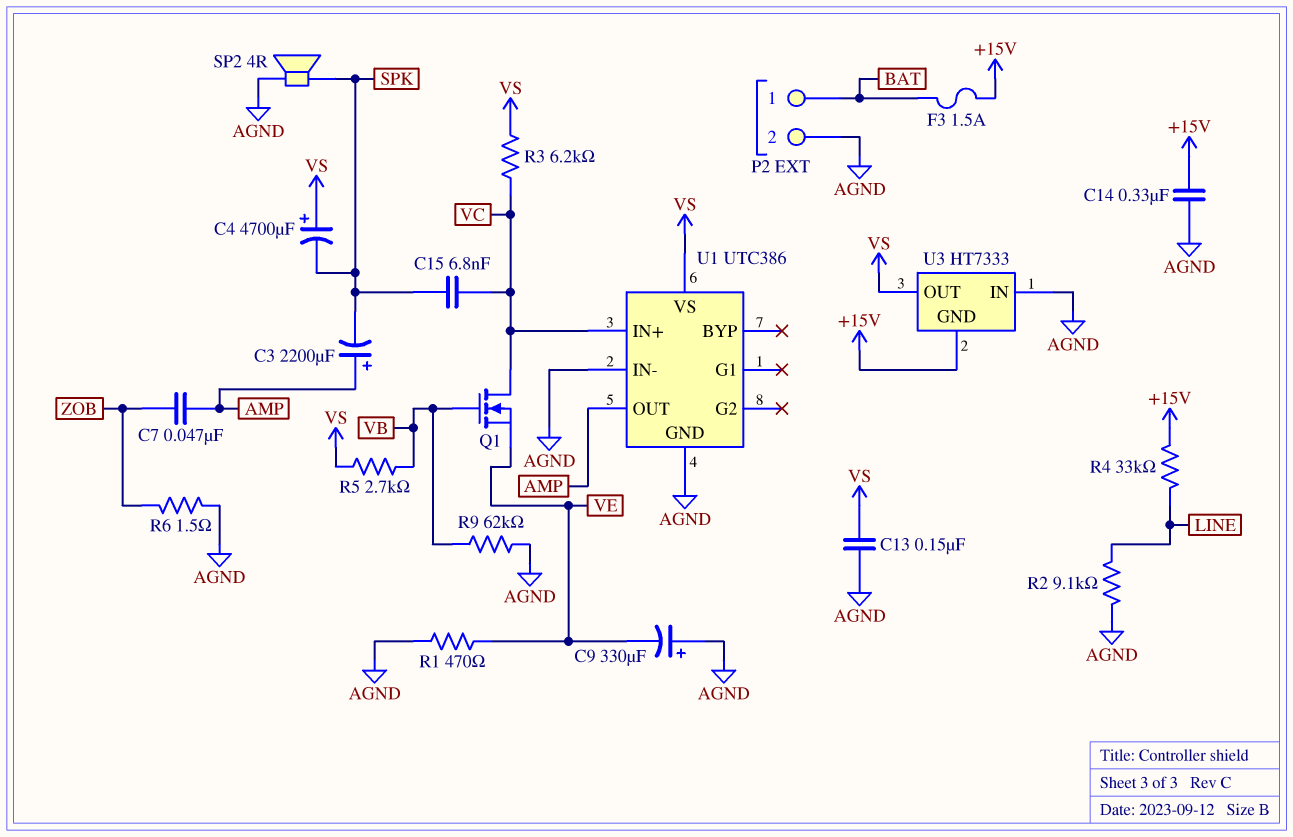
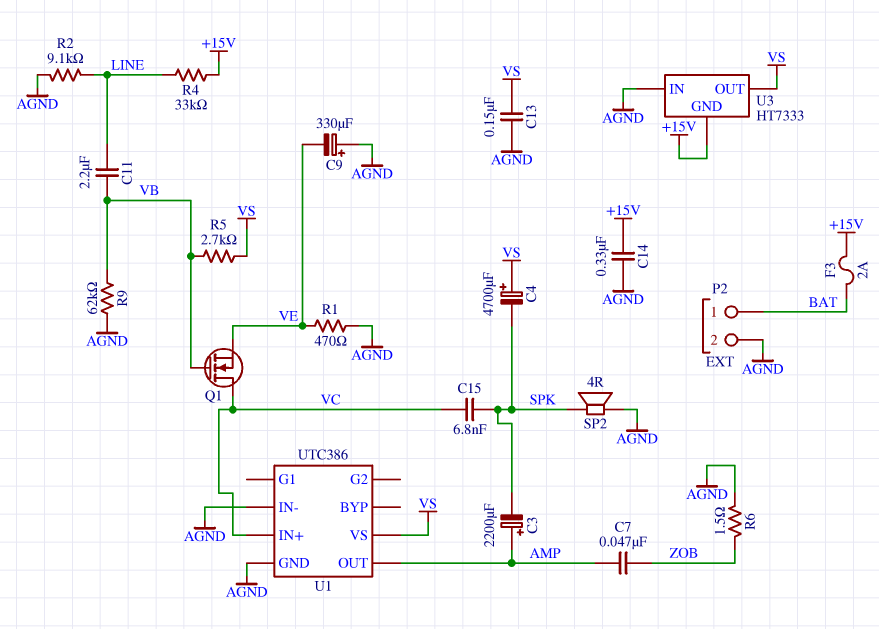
C11: none -> 2.2uF (LINE, VB)
F3: 1.5A (+15V, BAT) -> 2A (+15V, BAT)
R3: 6.2k (VC, VS) -> none

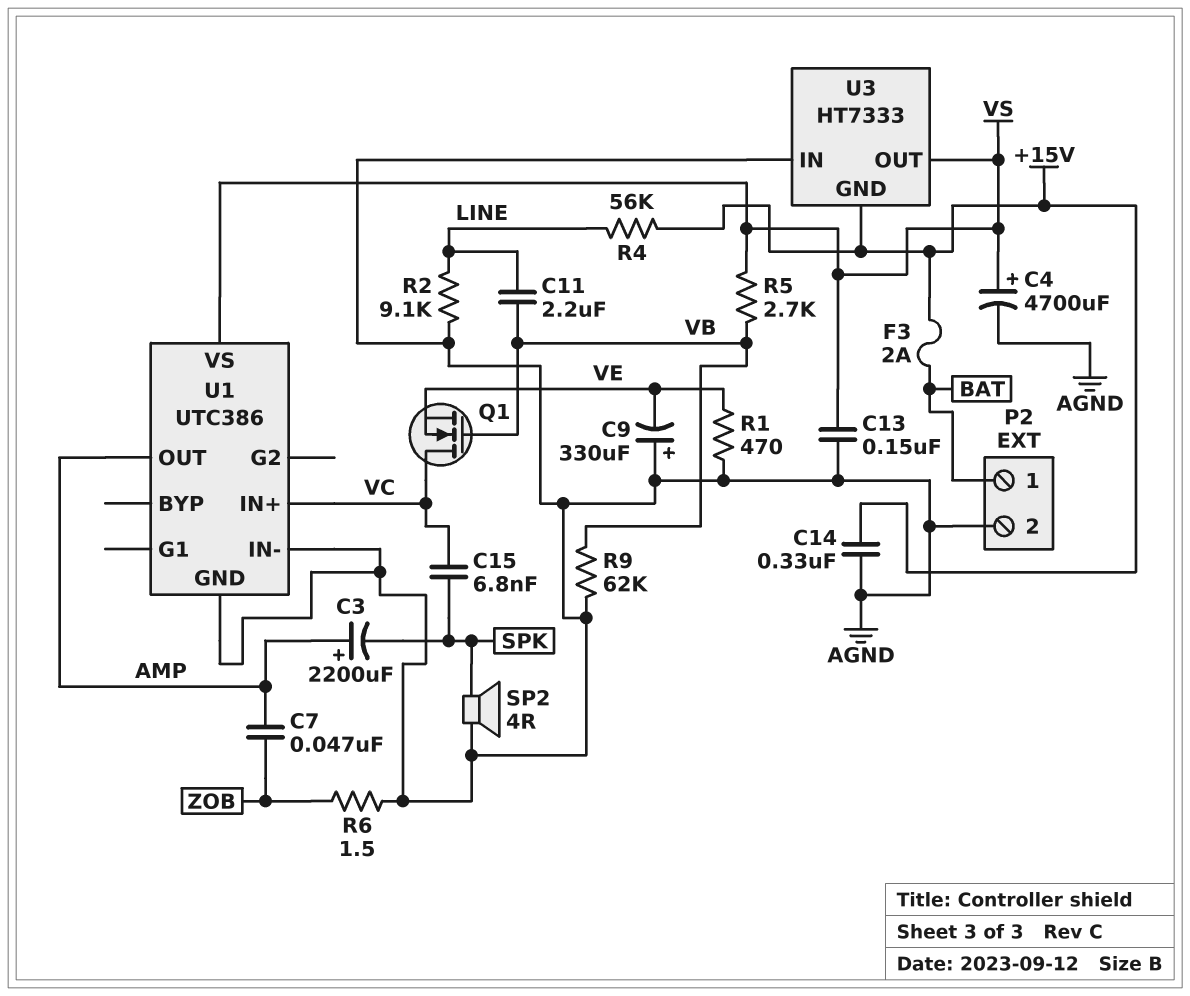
C4: 4700uF (plus VS, minus SPK) -> 4700uF (plus VS, minus AGND)
R4: 33k (+15V, LINE) -> 56k (+15V, LINE)

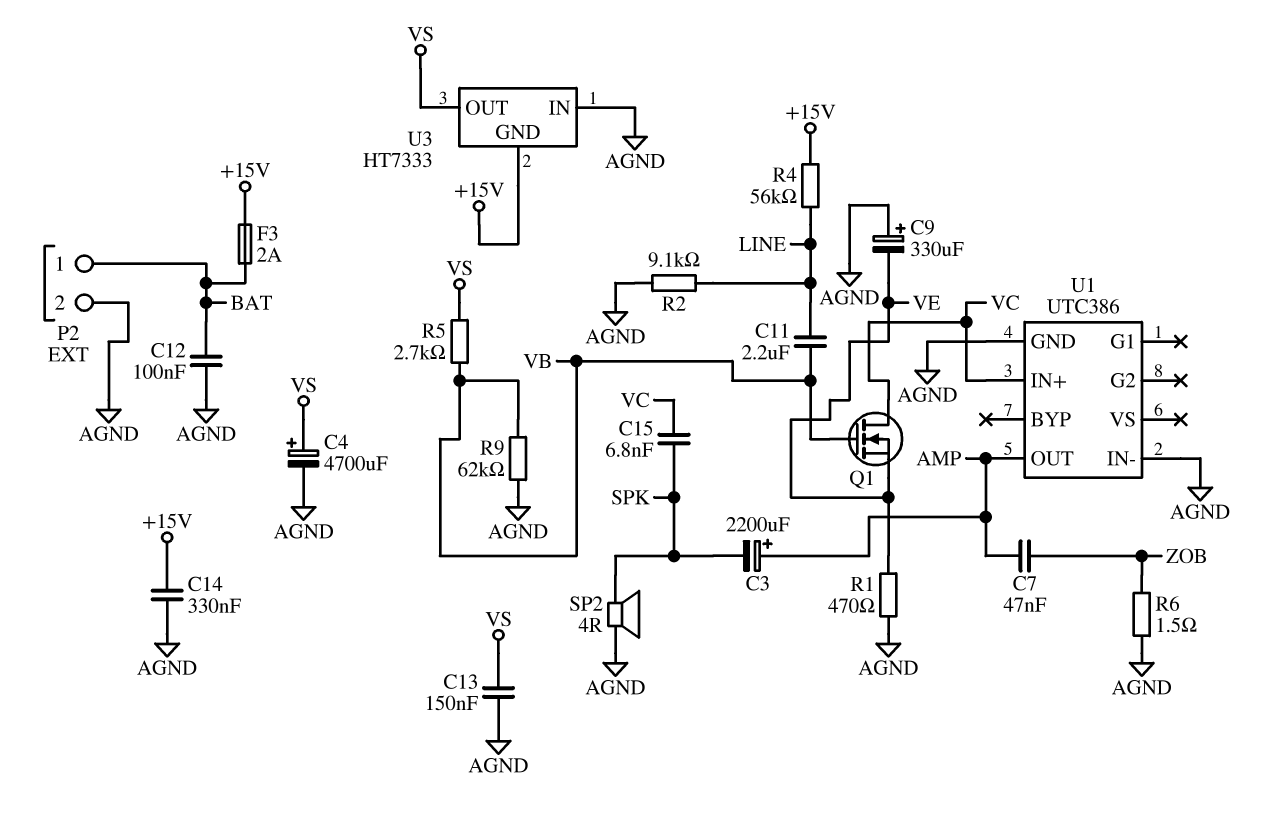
C12: none -> 100nF (AGND, BAT)
U1 pin VS: VS -> none

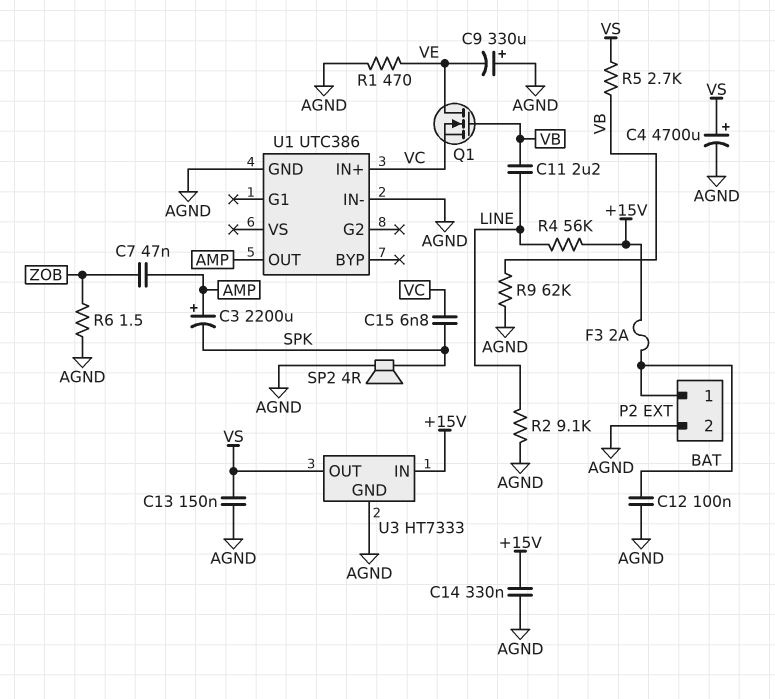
Q1: NMOS (G VB, D VC, S VE) -> NMOS (G VB, D VE, S VC)
U3 pin GND: +15V -> AGND
U3 pin IN: AGND -> +15V

